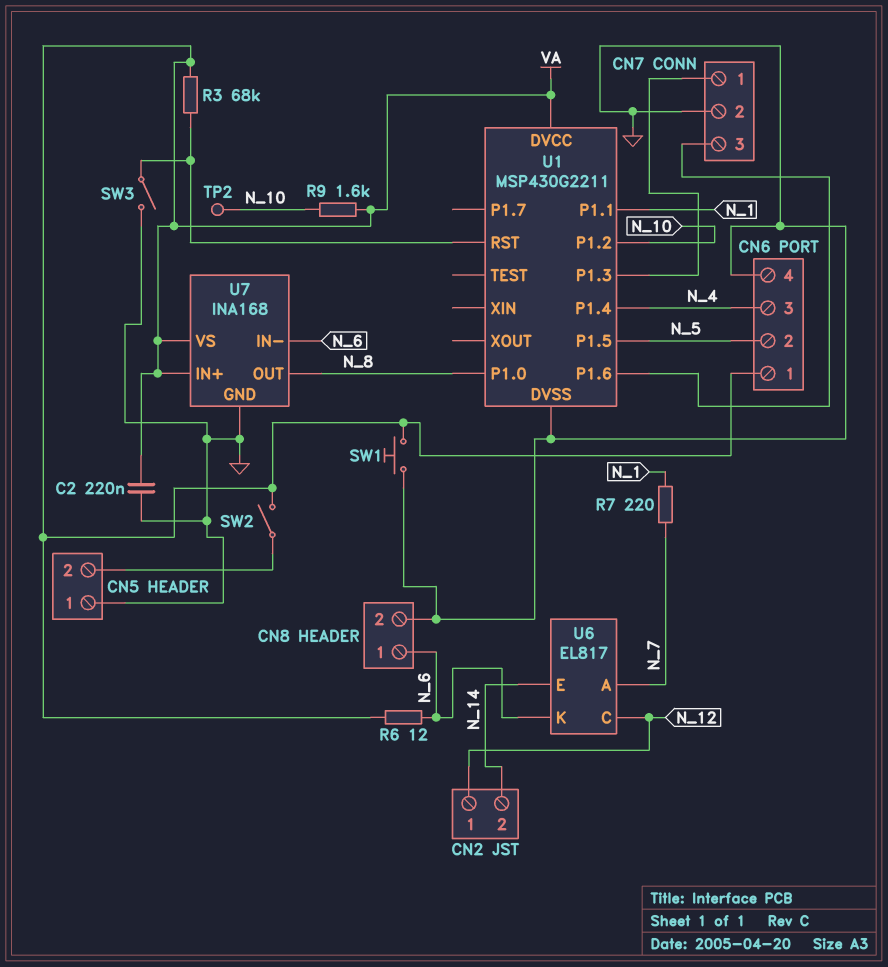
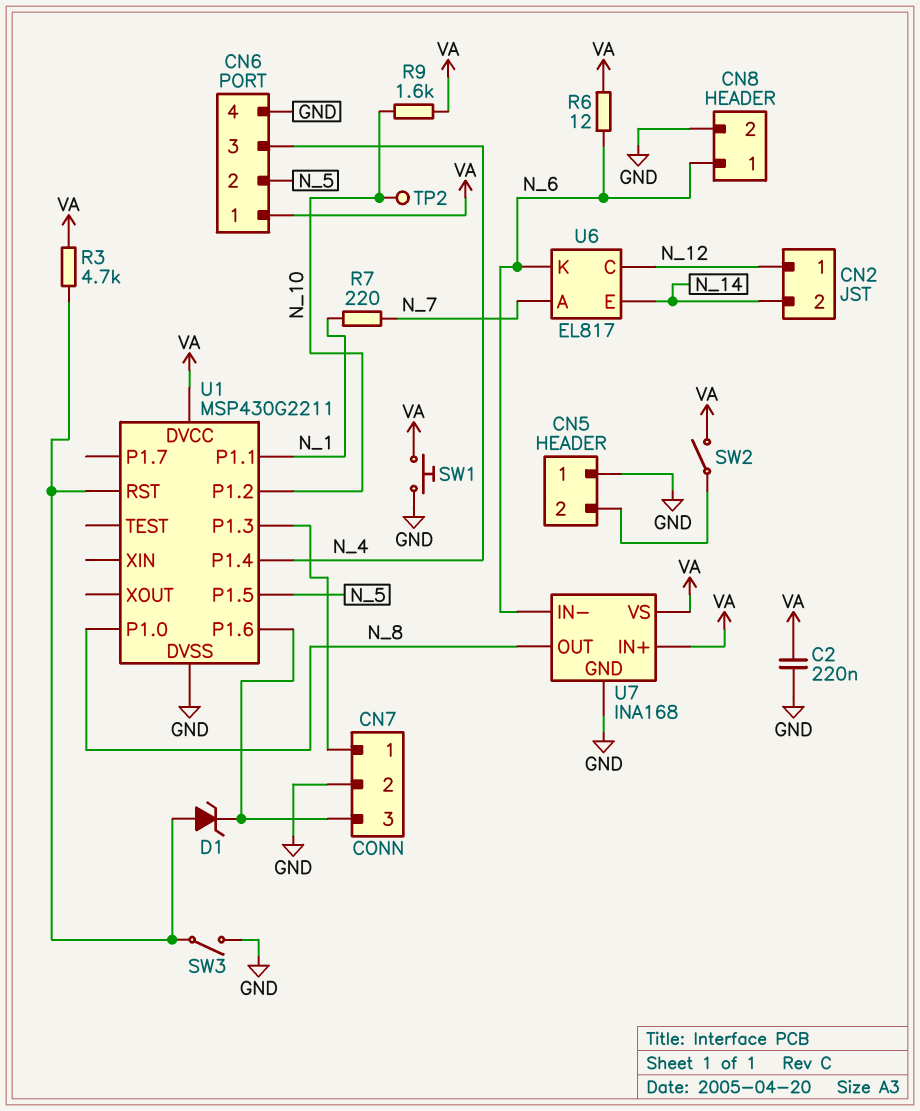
D1: none -> zener (A U1/RST, K CN7/3)
R3: 68k (U1/RST, VA) -> 4.7k (U1/RST, VA)

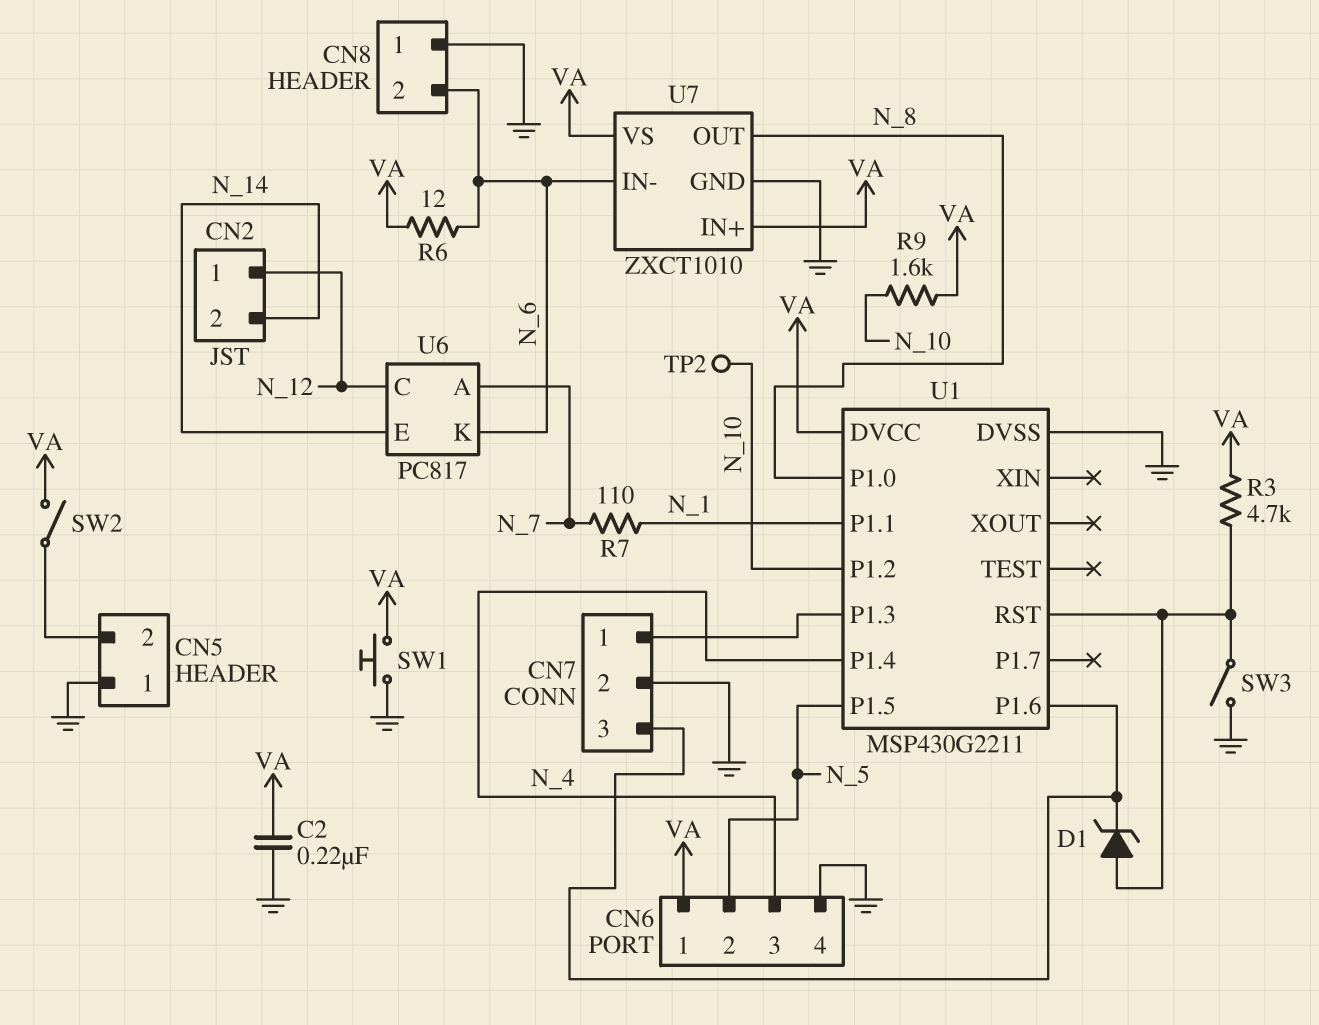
CN8 pin 1: N_6 -> GND
CN8 pin 2: GND -> N_6
R7: 220 (N_1, N_7) -> 110 (N_1, N_7)
U6: EL817 -> PC817
U7: INA168 -> ZXCT1010

